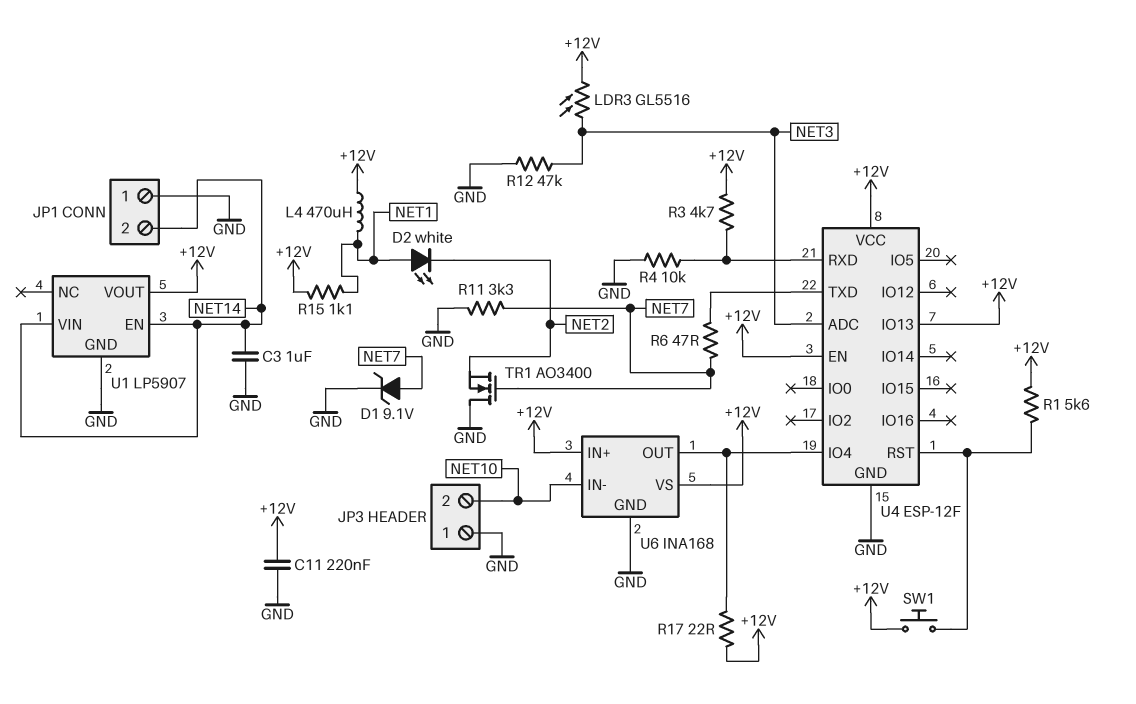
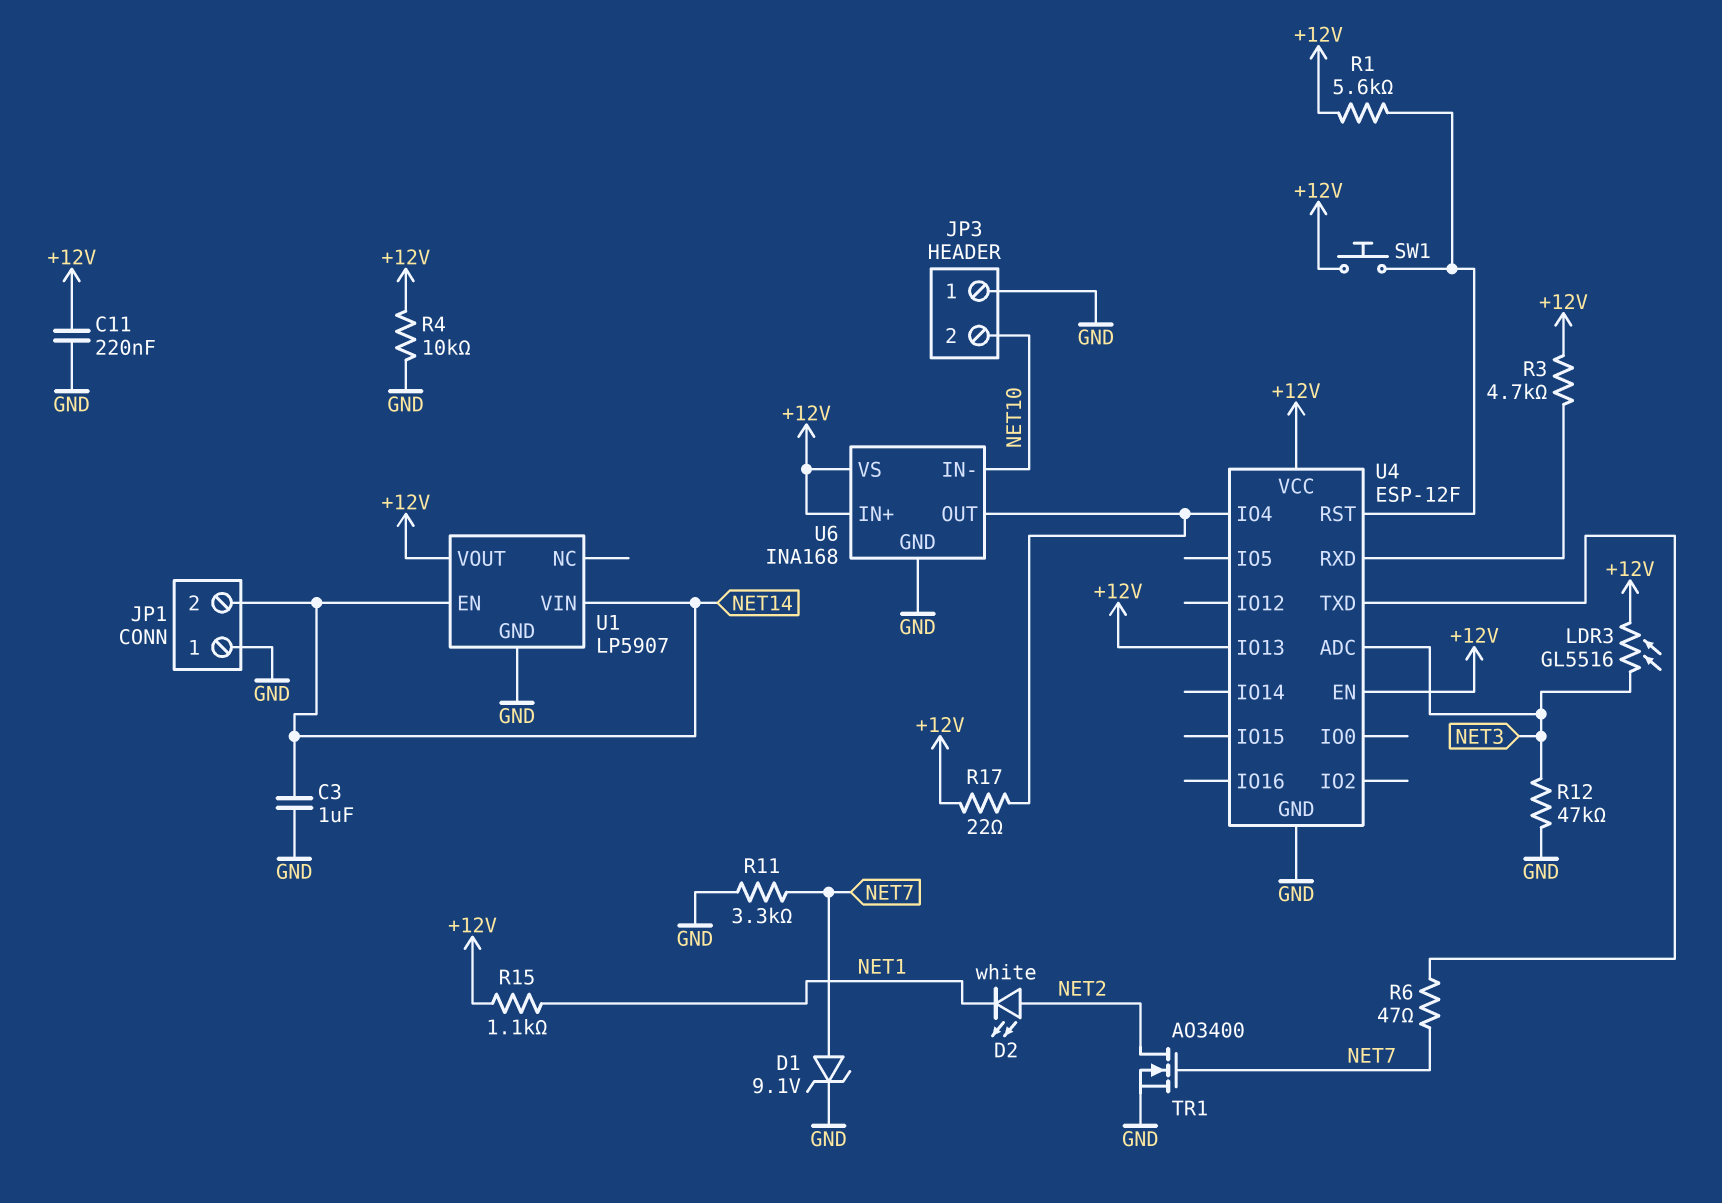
D2: LED white (A NET1, K NET2) -> LED white (A NET2, K NET1)
L4: 470uH (+12V, NET1) -> none
R4: 10k (GND, U4/RXD) -> 10k (+12V, GND)
TR1: NMOS AO3400 (G NET7, D GND, S NET2) -> NMOS AO3400 (G NET7, D NET2, S GND)

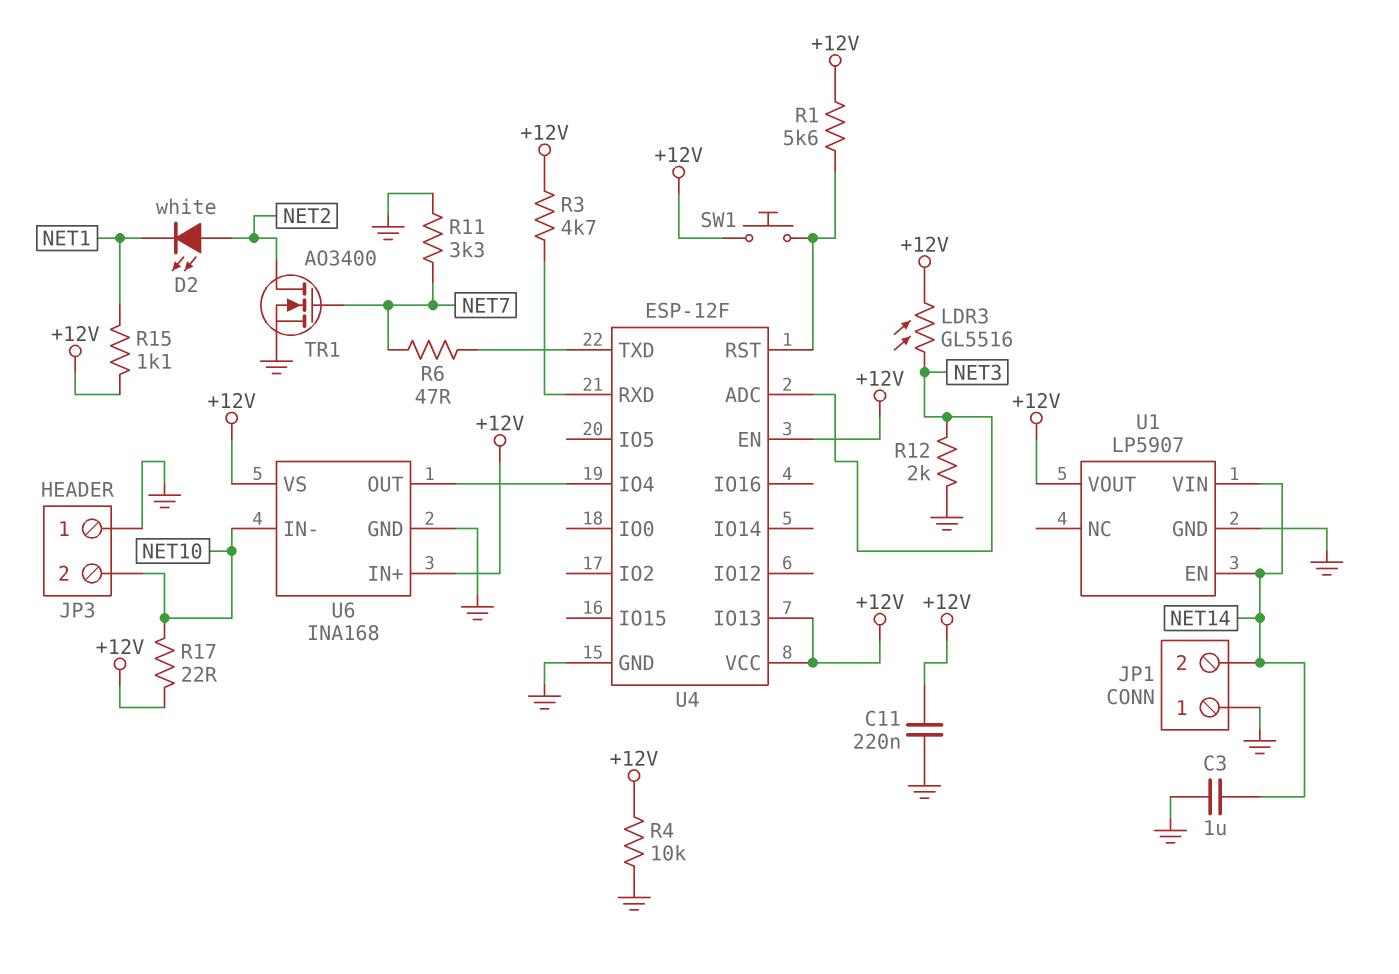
D1: zener 9.1V (A NET7, K GND) -> none
R12: 47k (GND, NET3) -> 2k (GND, NET3)
R17: 22 (+12V, U4/IO4) -> 22 (+12V, NET10)

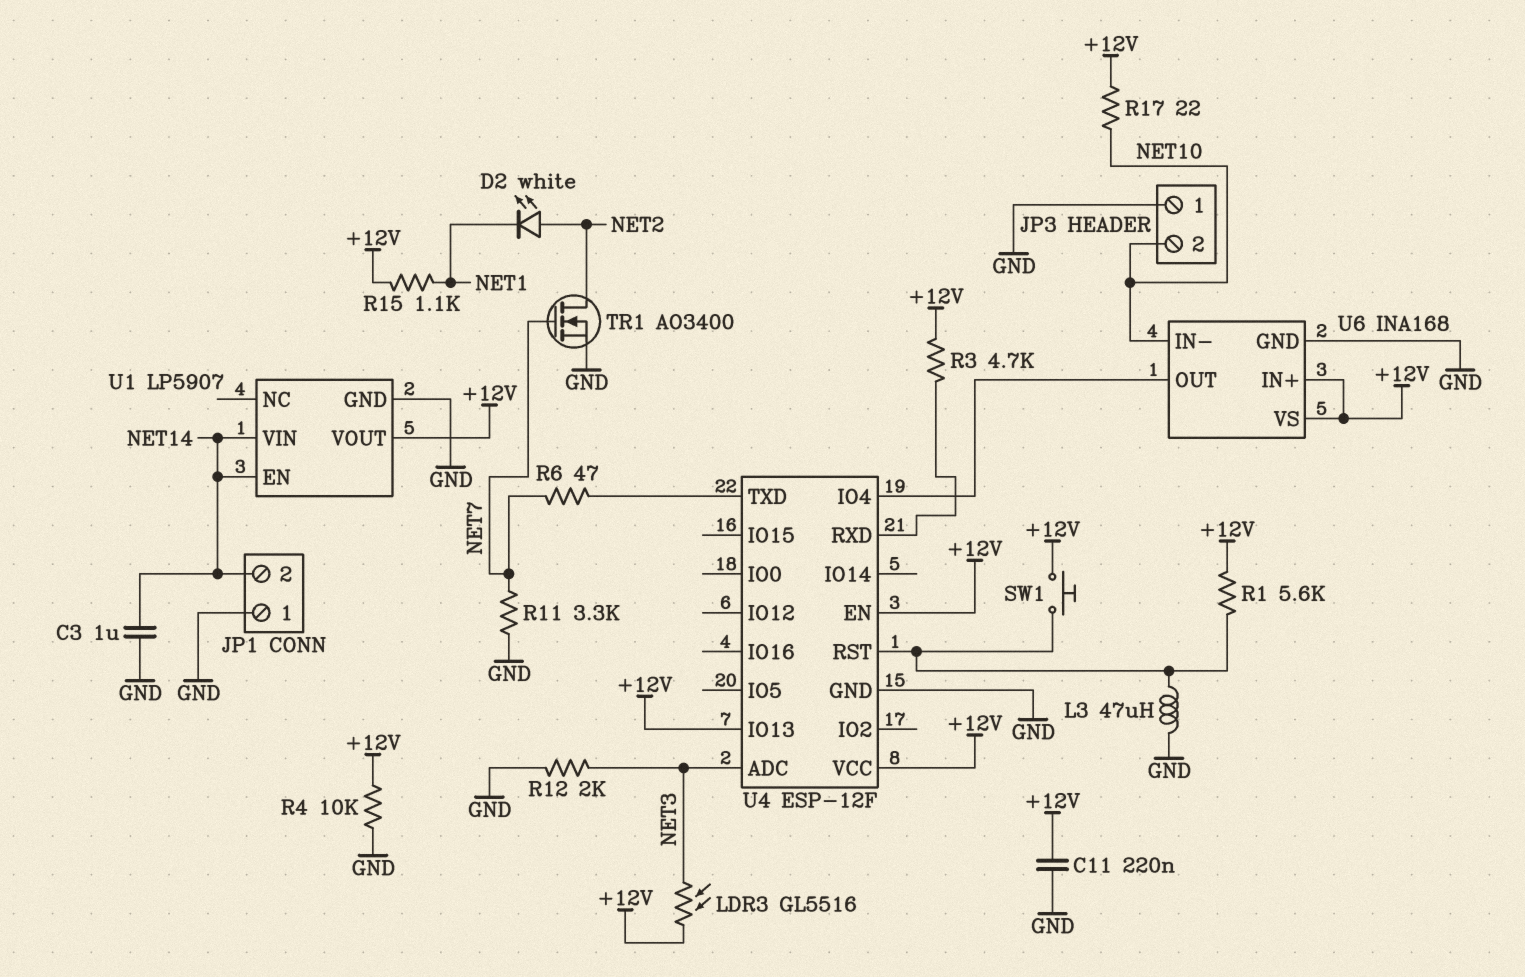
L3: none -> 47uH (GND, U4/RST)

